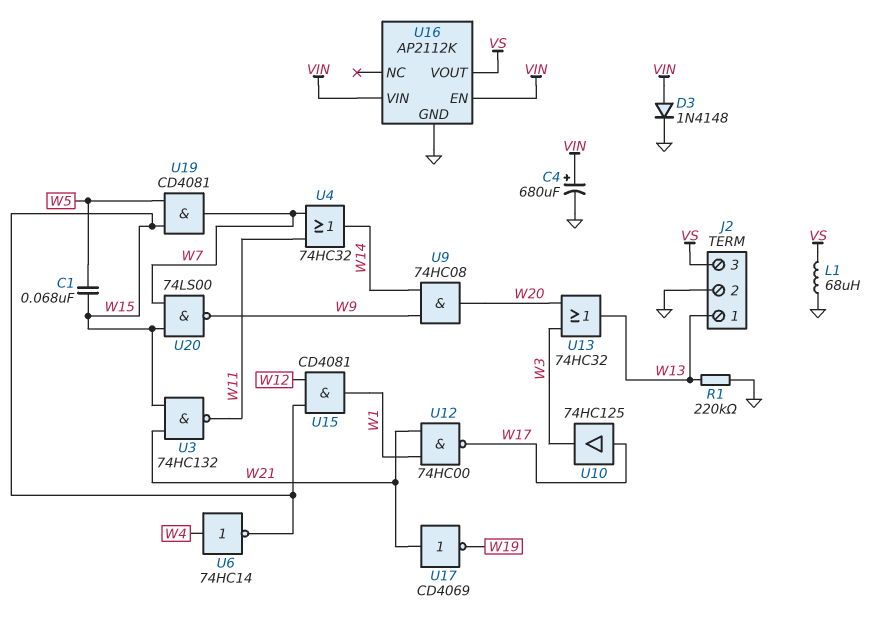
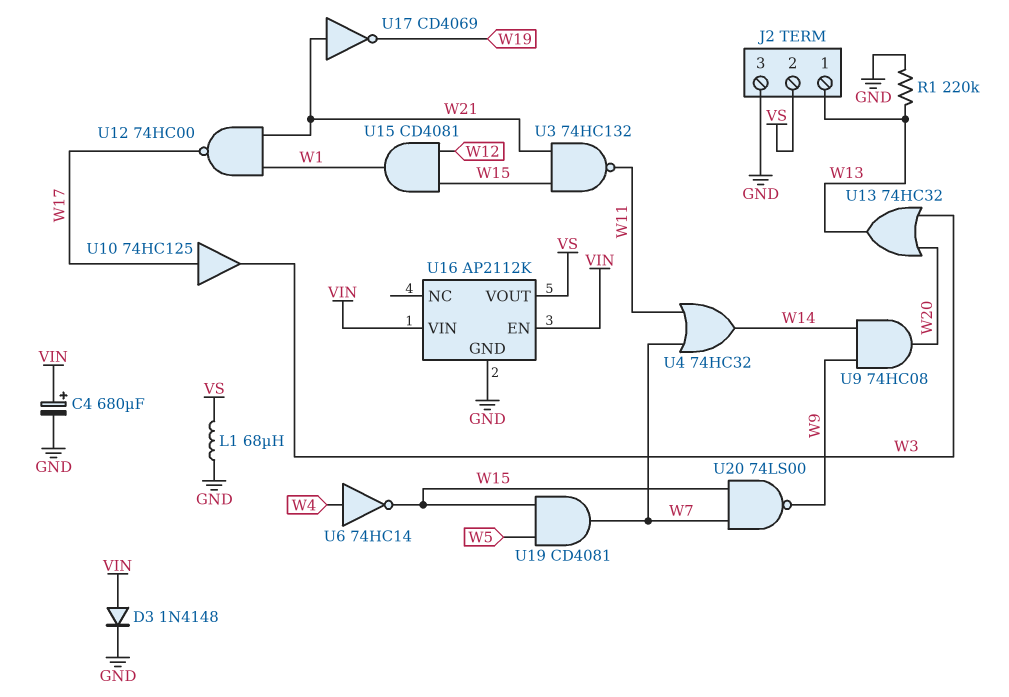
C1: 68nF (W5, W15) -> none
J2 pin 2: GND -> VS
J2 pin 3: VS -> GND

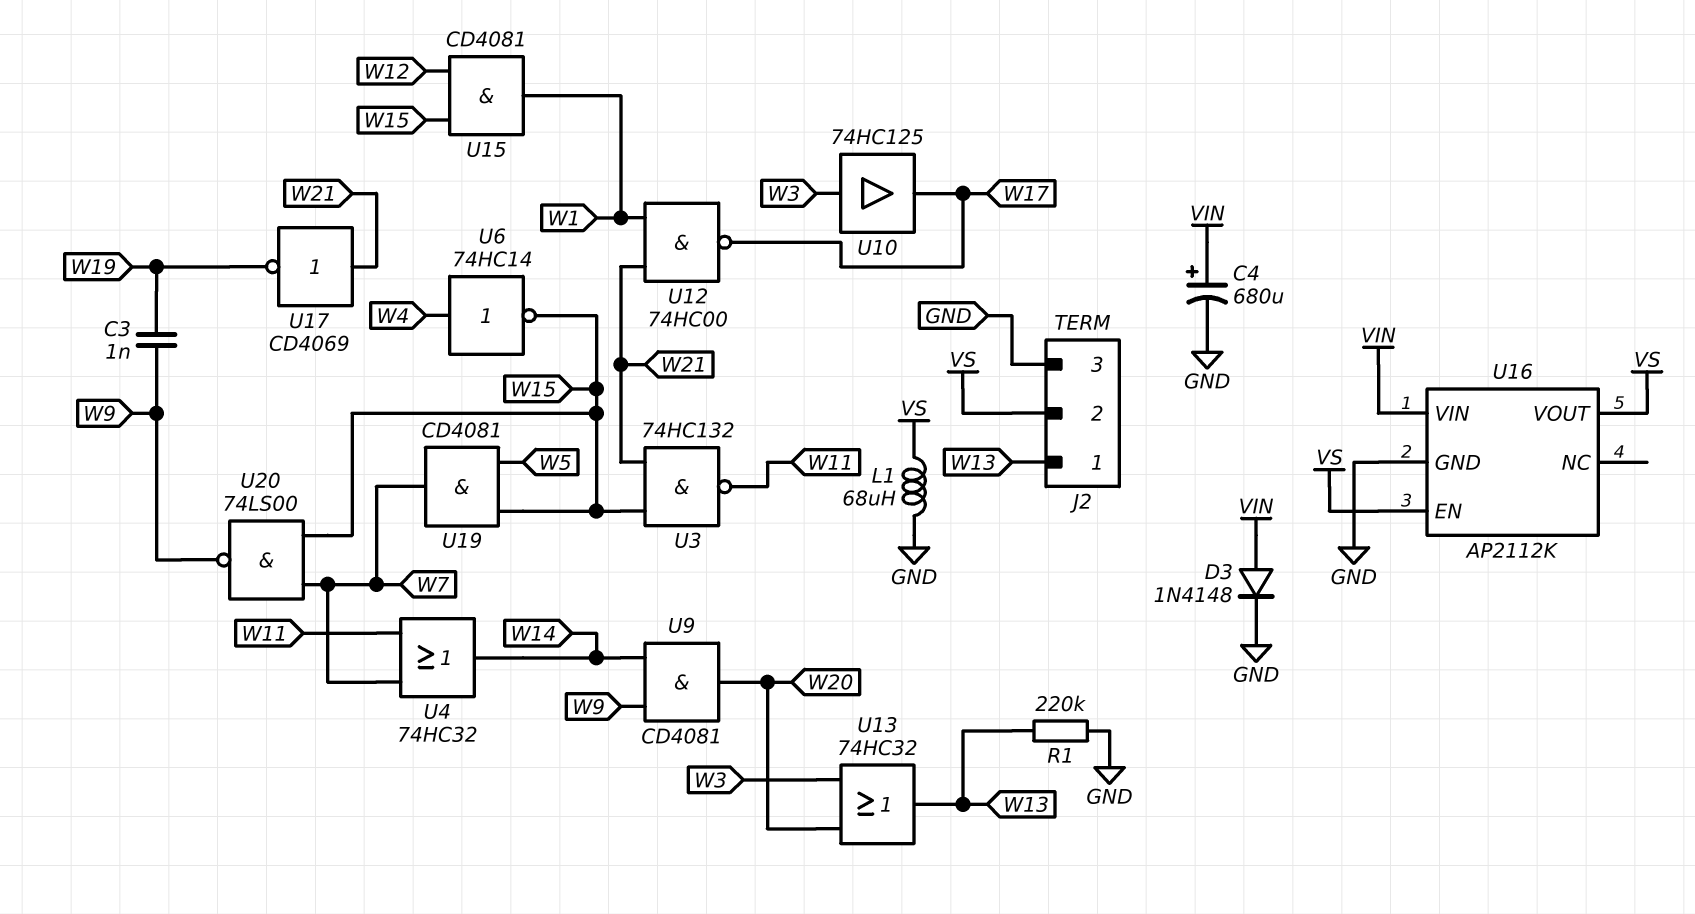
C3: none -> 1nF (W9, W19)
U9: AND 74HC08 (in W9, in W14, out W20) -> AND CD4081 (in W9, in W14, out W20)
U10: buffer 74HC125 (in W17, out W3) -> buffer 74HC125 (in W3, out W17)
U16 pin EN: VIN -> VS

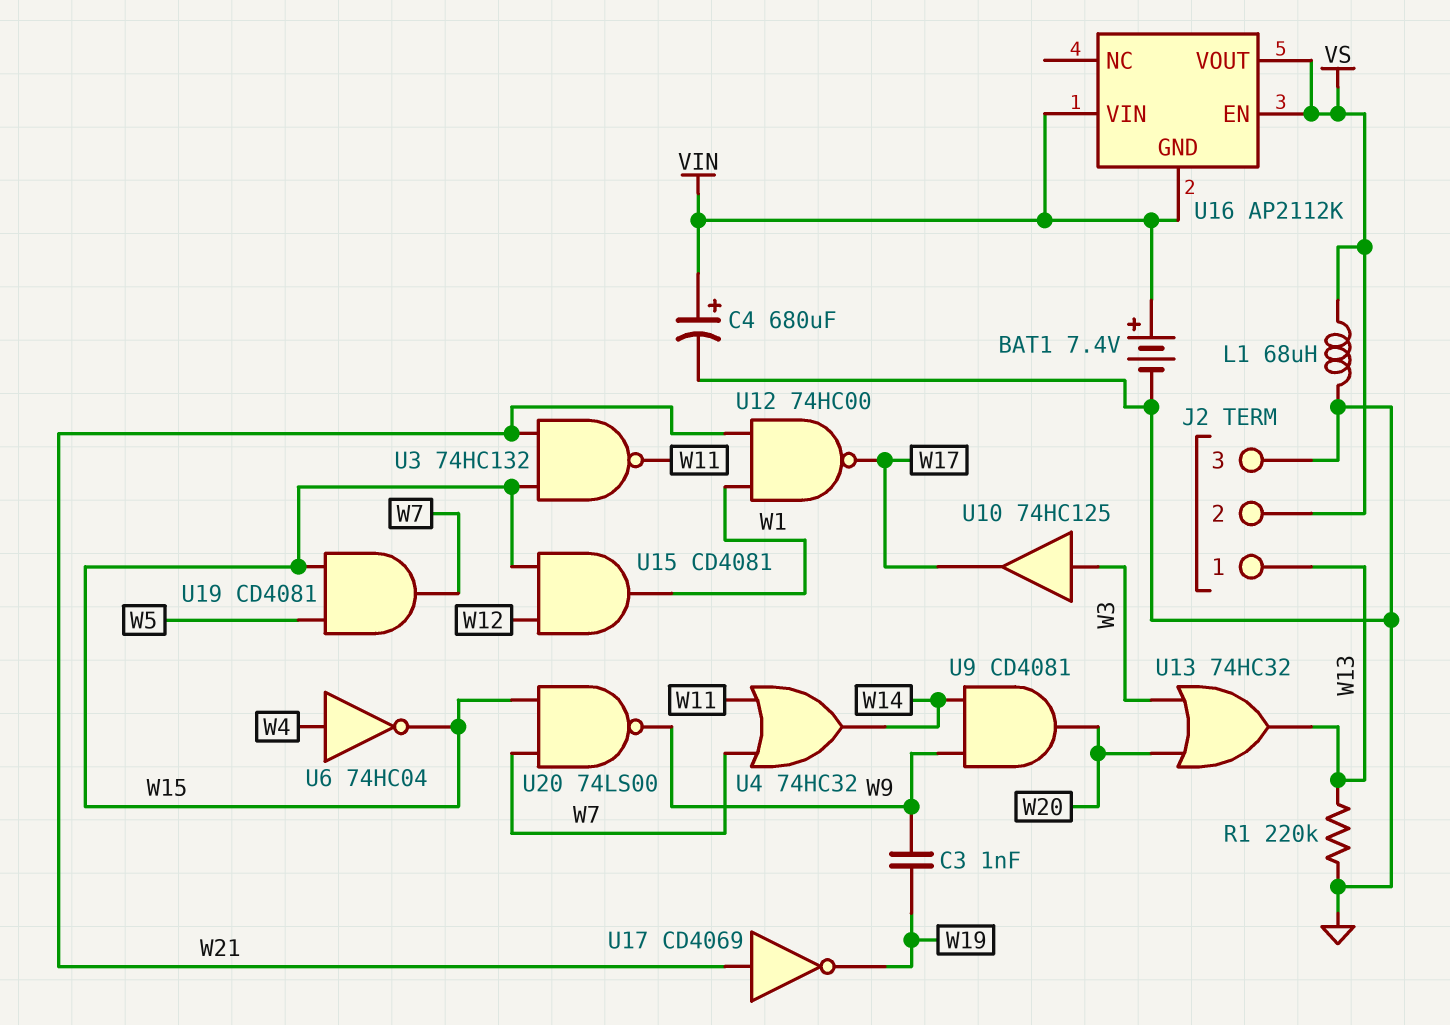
BAT1: none -> 7.4V (plus VIN, minus GND)
D3: diode 1N4148 (A VIN, K GND) -> none
U6: NOT 74HC14 (in W4, out W15) -> NOT 74HC04 (in W4, out W15)
U16 pin GND: GND -> VIN

